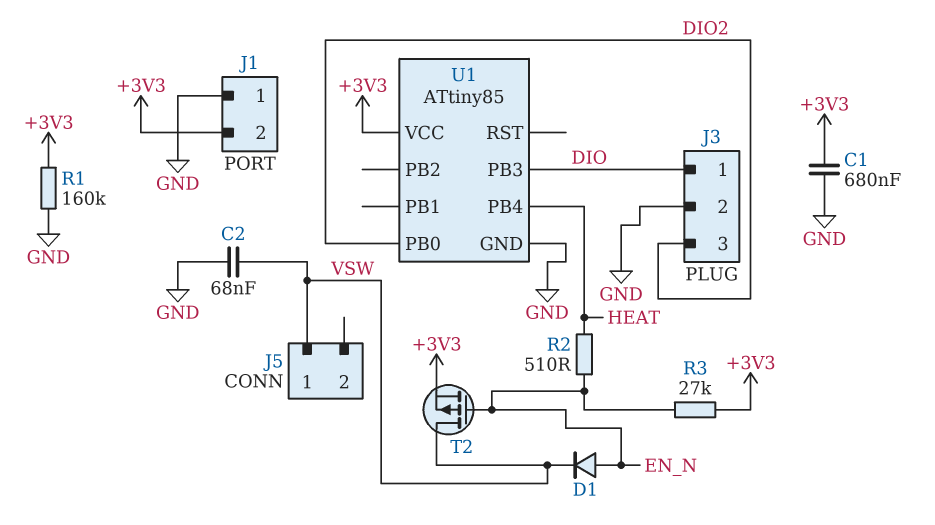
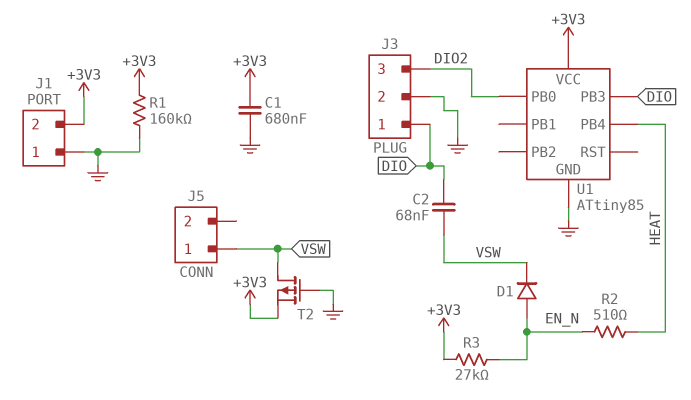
C2: 68nF (GND, VSW) -> 68nF (DIO, VSW)
T2: PMOS (G EN_N, D VSW, S +3V3) -> PMOS (G GND, D VSW, S +3V3)

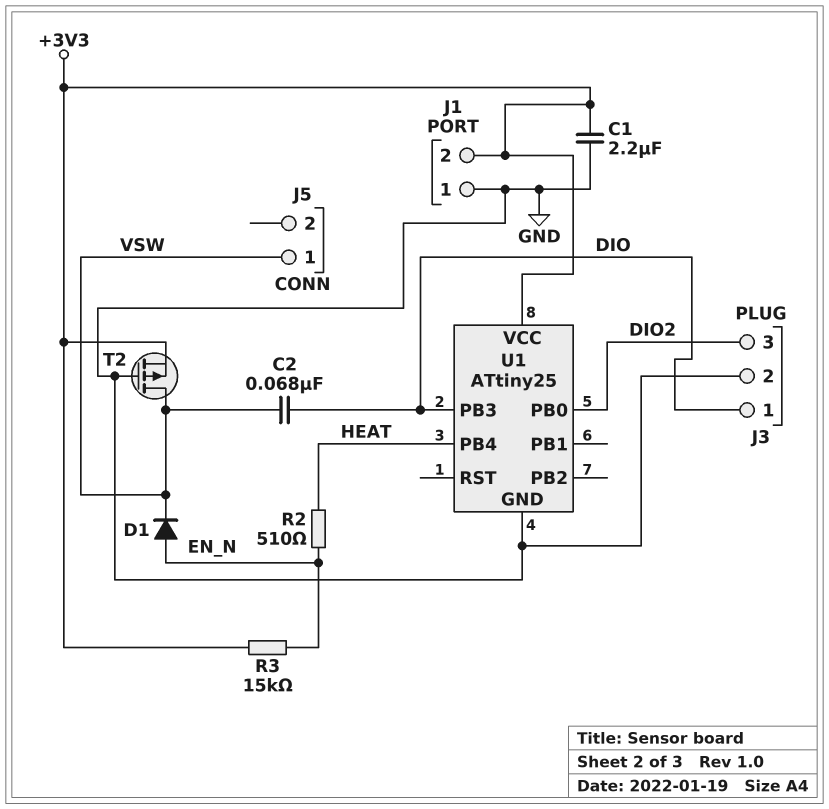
C1: 680nF (+3V3, GND) -> 2.2uF (+3V3, GND)
R1: 160k (+3V3, GND) -> none
R3: 27k (+3V3, EN_N) -> 15k (+3V3, EN_N)
U1: ATtiny85 -> ATtiny25

